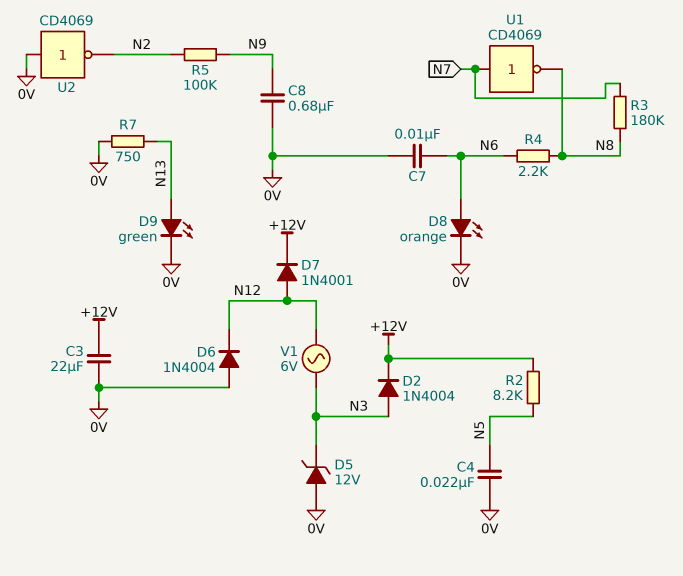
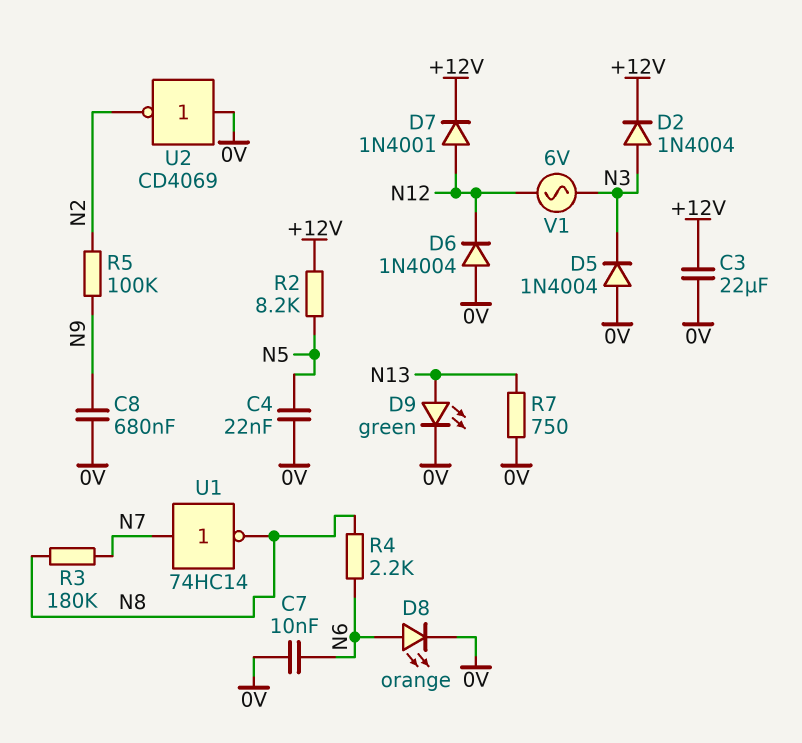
D5: zener 12V (A 0V, K N3) -> diode 1N4004 (A 0V, K N3)
U1: NOT CD4069 (in N7, out N8) -> NOT 74HC14 (in N7, out N8)

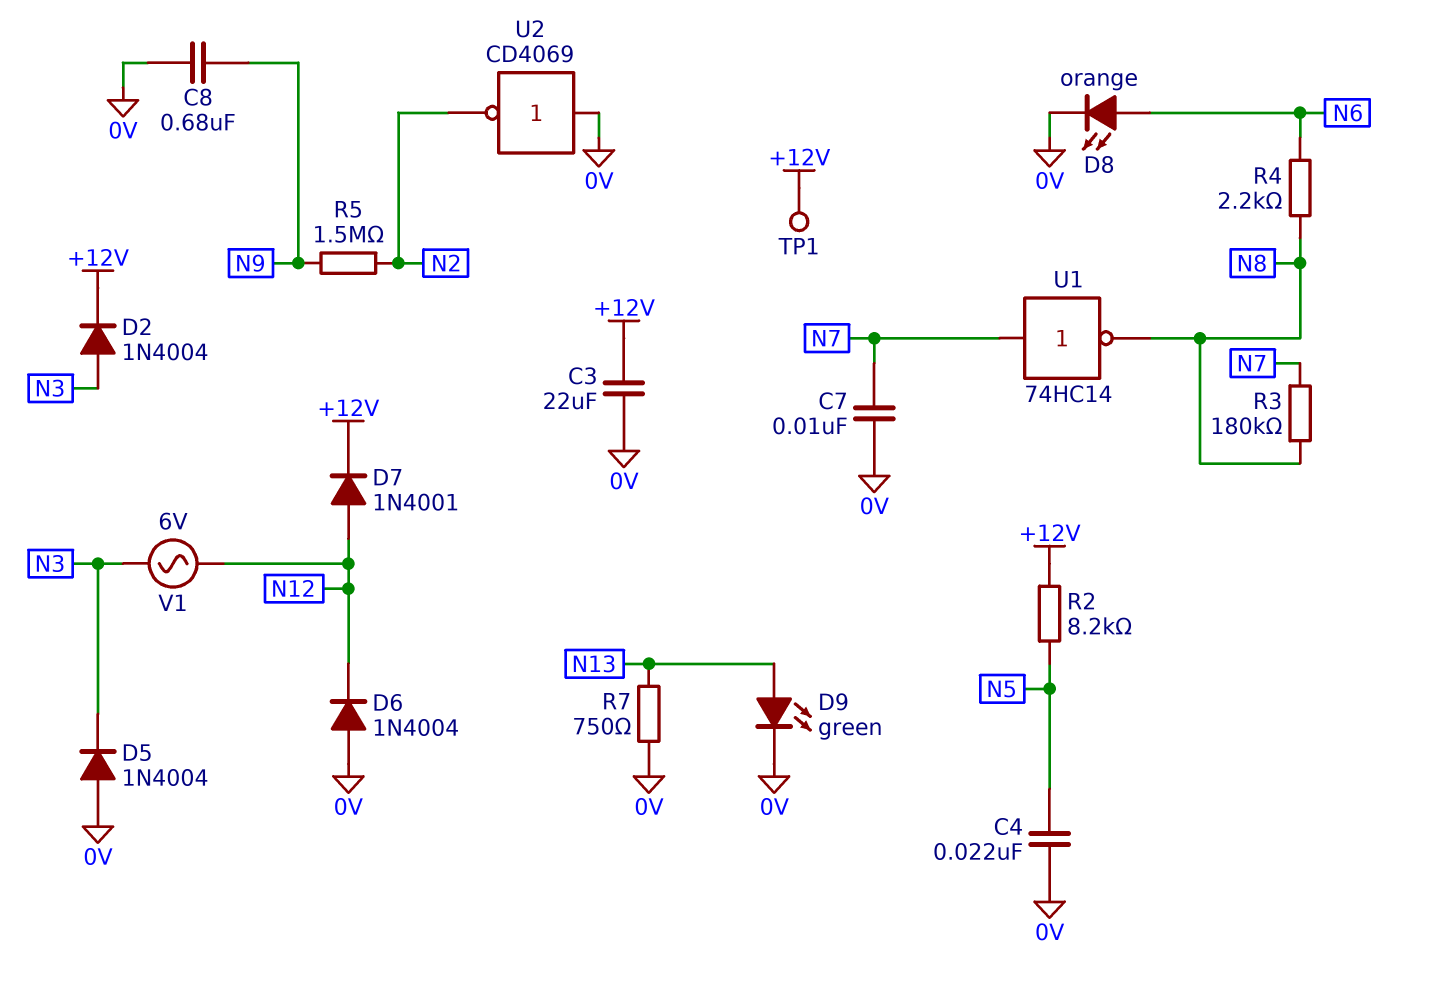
C7: 10nF (0V, N6) -> 10nF (0V, N7)
R5: 100k (N2, N9) -> 1.5M (N2, N9)
TP1: none -> test point (+12V)

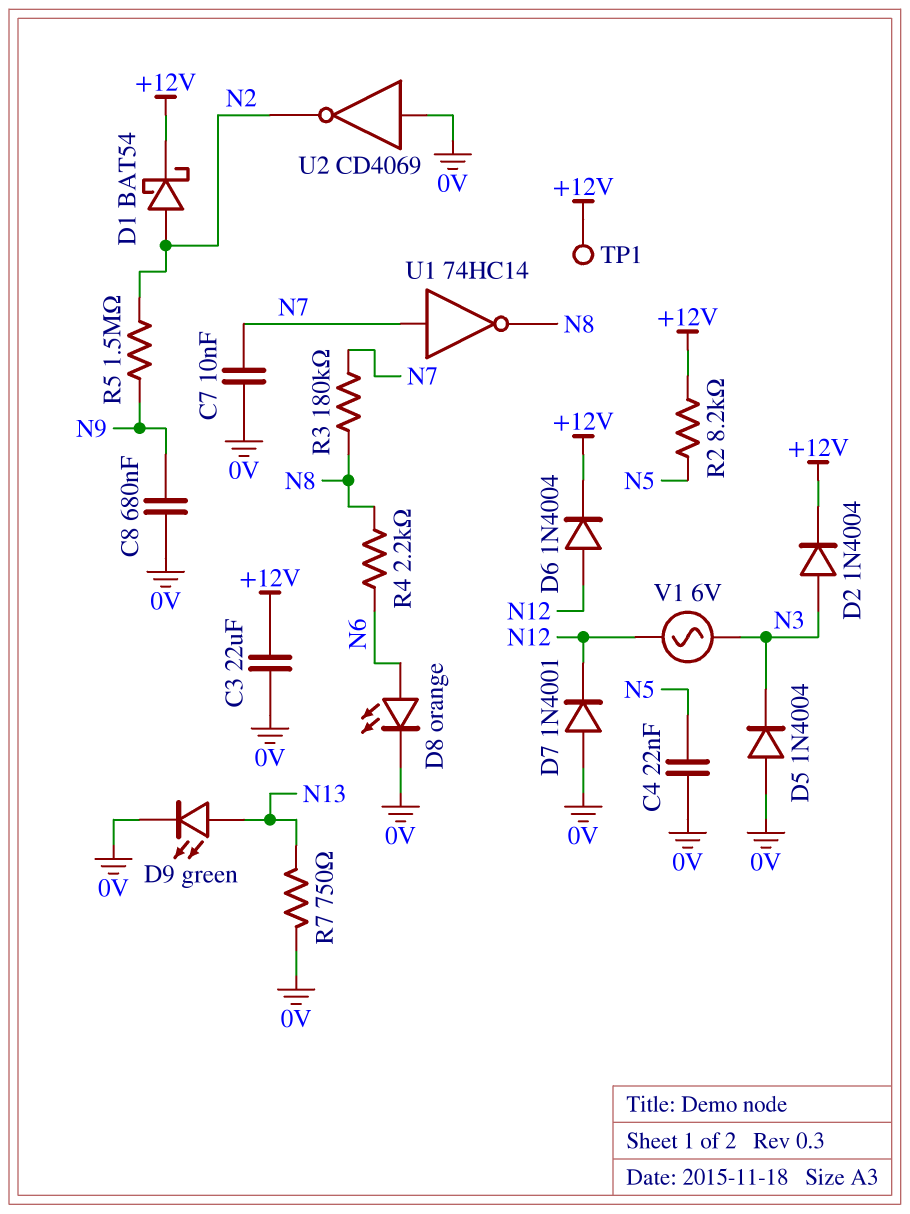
D1: none -> schottky BAT54 (A N2, K +12V)
D6: diode 1N4004 (A 0V, K N12) -> diode 1N4004 (A N12, K +12V)
D7: diode 1N4001 (A N12, K +12V) -> diode 1N4001 (A 0V, K N12)

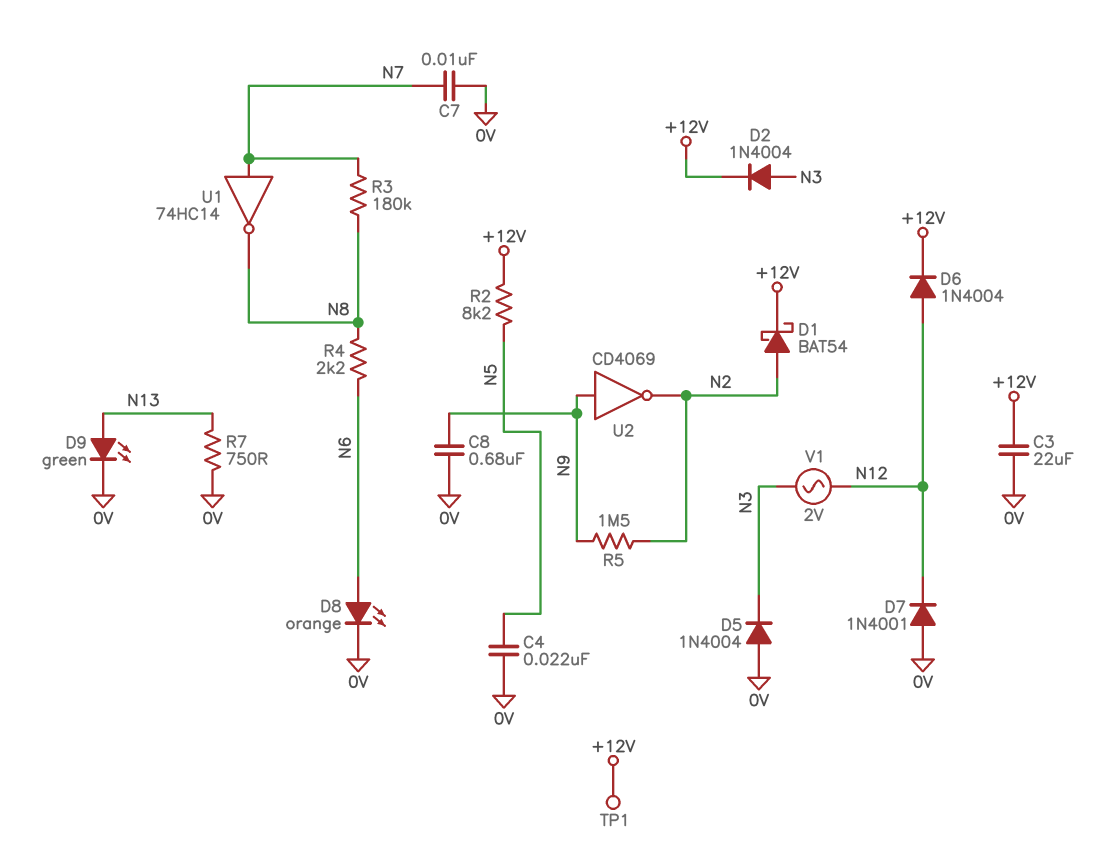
U2: NOT CD4069 (in 0V, out N2) -> NOT CD4069 (in N9, out N2)
V1: AC 6V (N3, N12) -> AC 2V (N3, N12)

